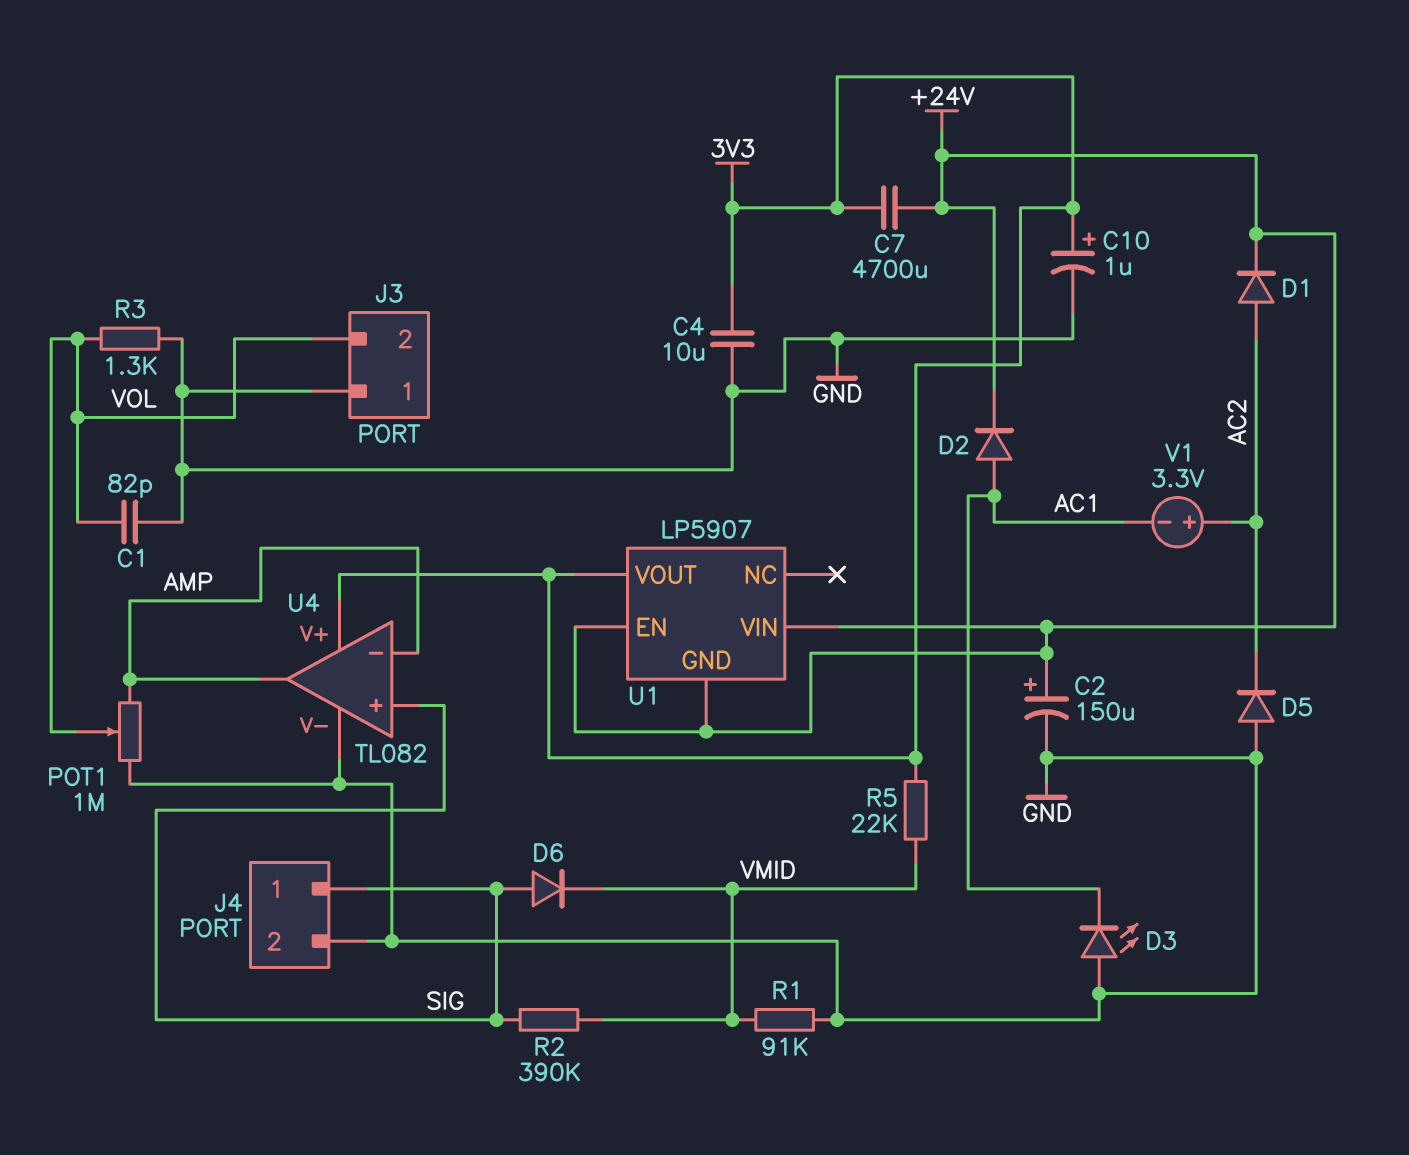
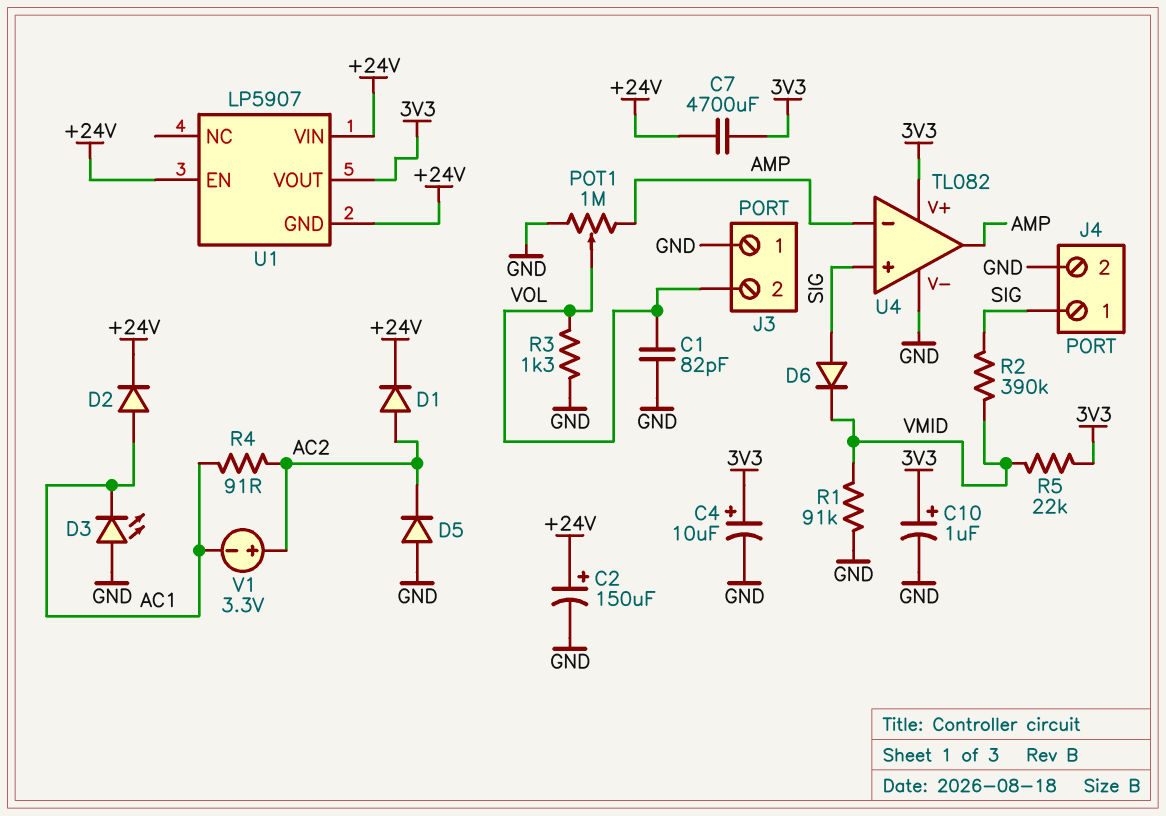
C4: 10uF (3V3, GND) -> 10uF (plus 3V3, minus GND)
R4: none -> 91 (AC1, AC2)

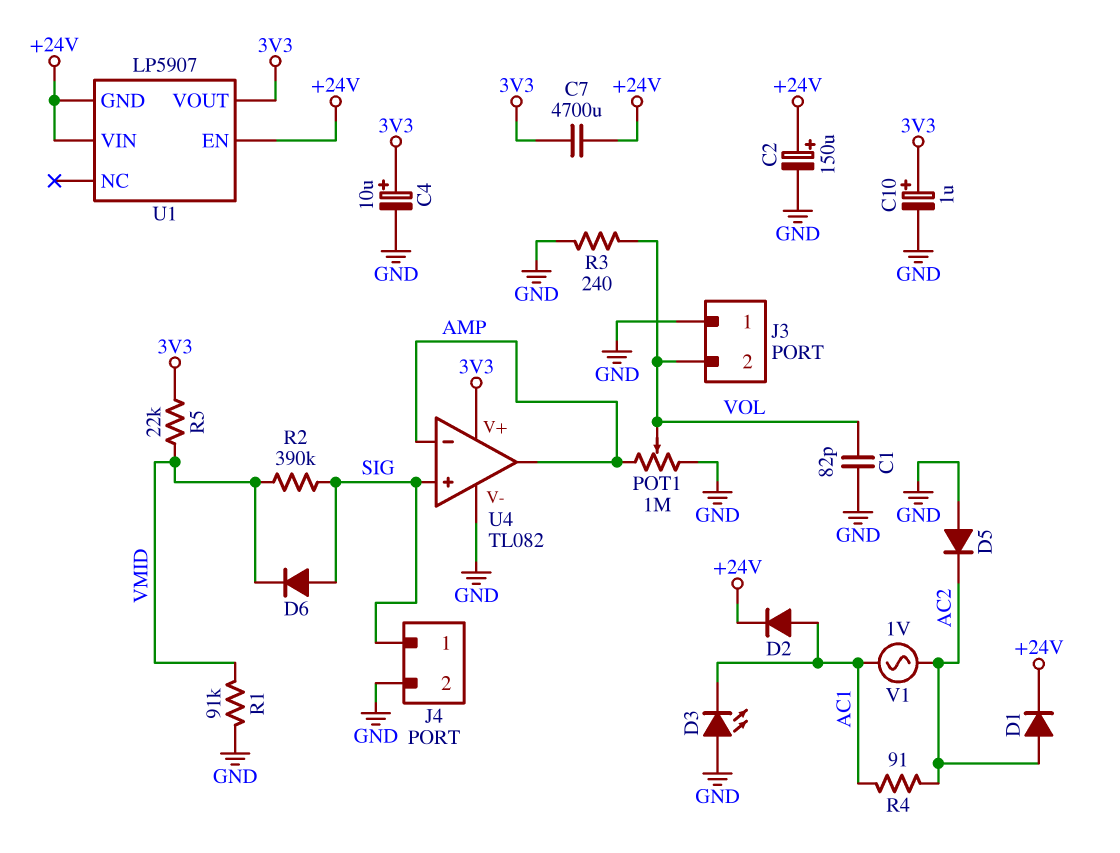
R3: 1.3k (GND, VOL) -> 240 (GND, VOL)
V1: 3.3V (plus AC2, minus AC1) -> AC 1V (AC1, AC2)

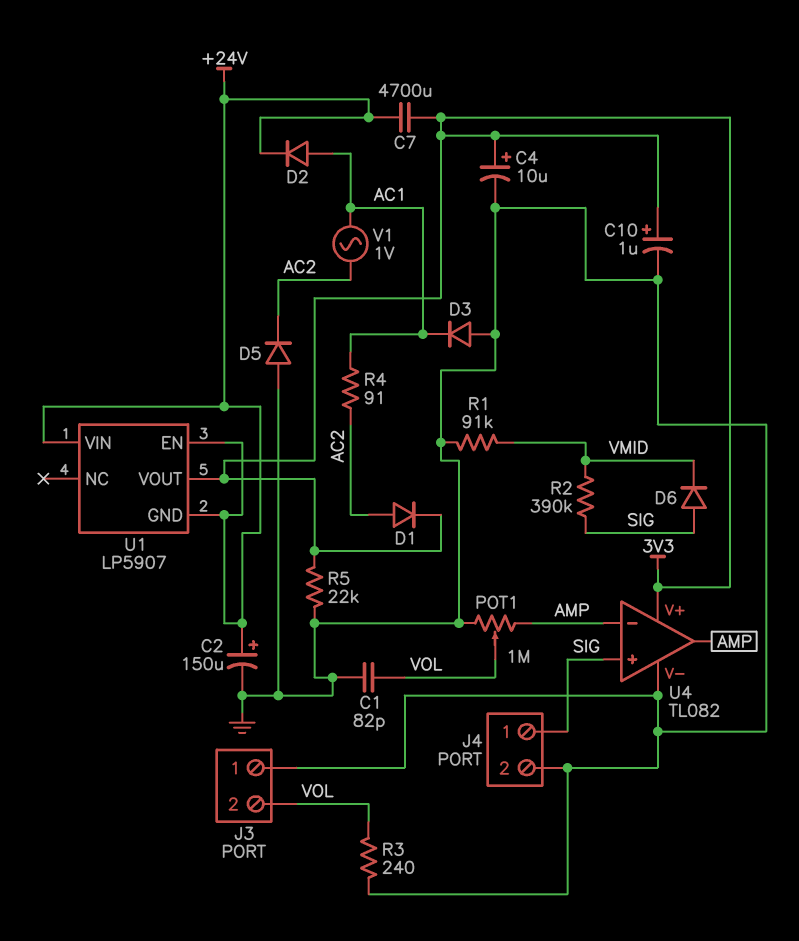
D1: diode (A AC2, K +24V) -> diode (A AC2, K 3V3)
D3: LED (A GND, K AC1) -> diode (A GND, K AC1)
R5: 22k (3V3, VMID) -> 22k (3V3, GND)

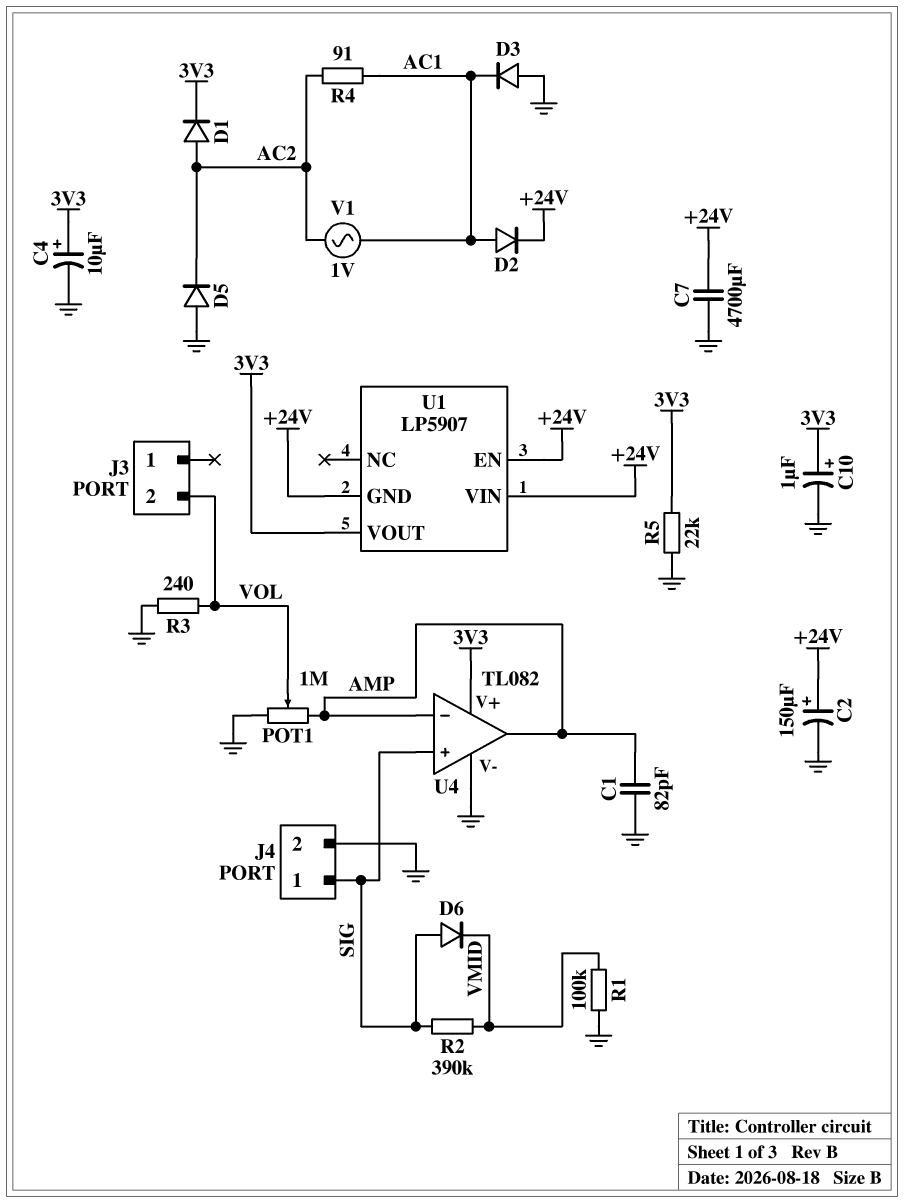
C1: 82pF (GND, VOL) -> 82pF (AMP, GND)
C7: 4700uF (+24V, 3V3) -> 4700uF (+24V, GND)
J3 pin 1: GND -> none
R1: 91k (GND, VMID) -> 100k (GND, VMID)

